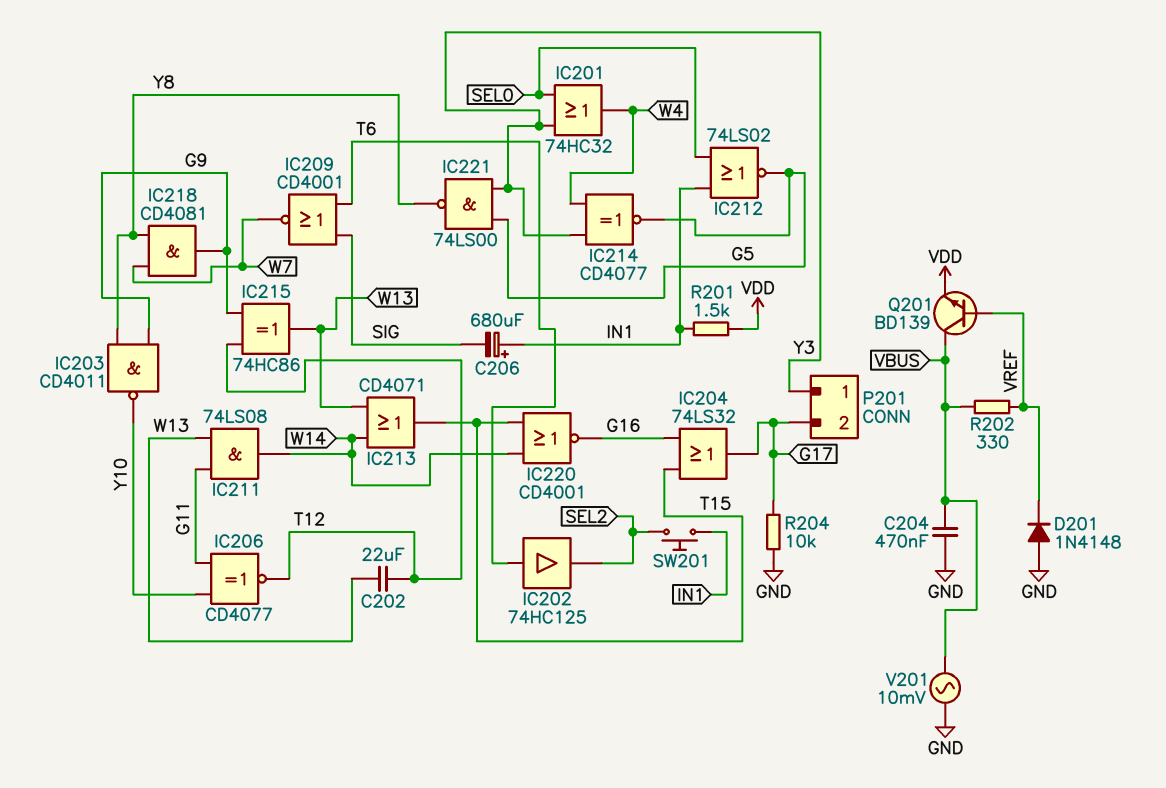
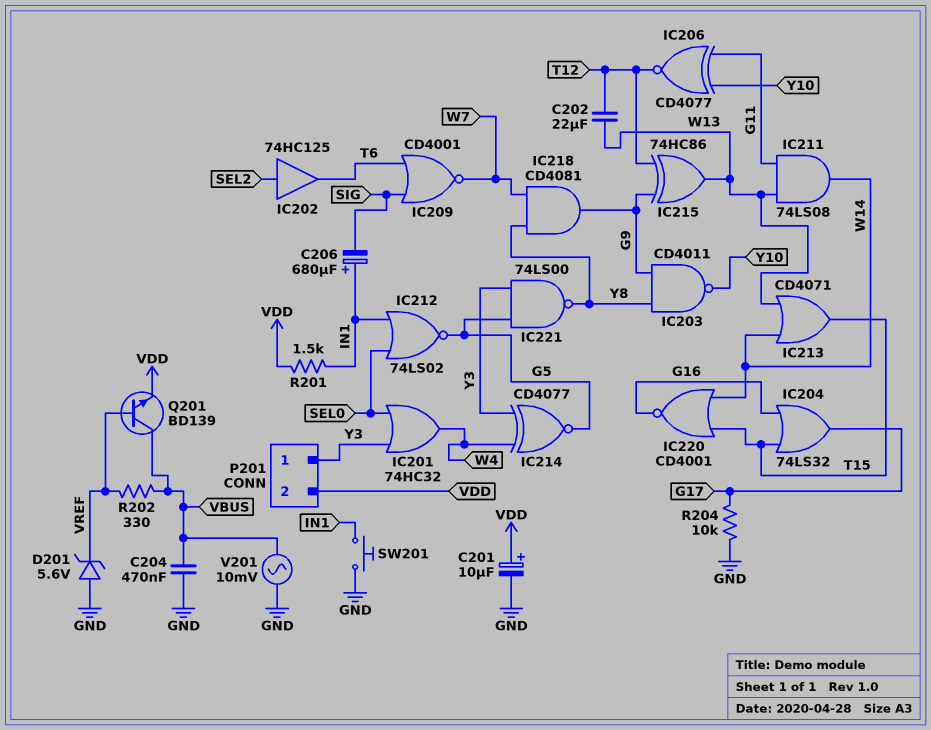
C201: none -> 10uF (plus VDD, minus GND)
D201: diode 1N4148 (A GND, K VREF) -> zener 5.6V (A GND, K VREF)
IC202: buffer 74HC125 (in T6, out SEL2) -> buffer 74HC125 (in SEL2, out T6)
P201 pin 2: G17 -> VDD
SW201: button (IN1, SEL2) -> button (GND, IN1)

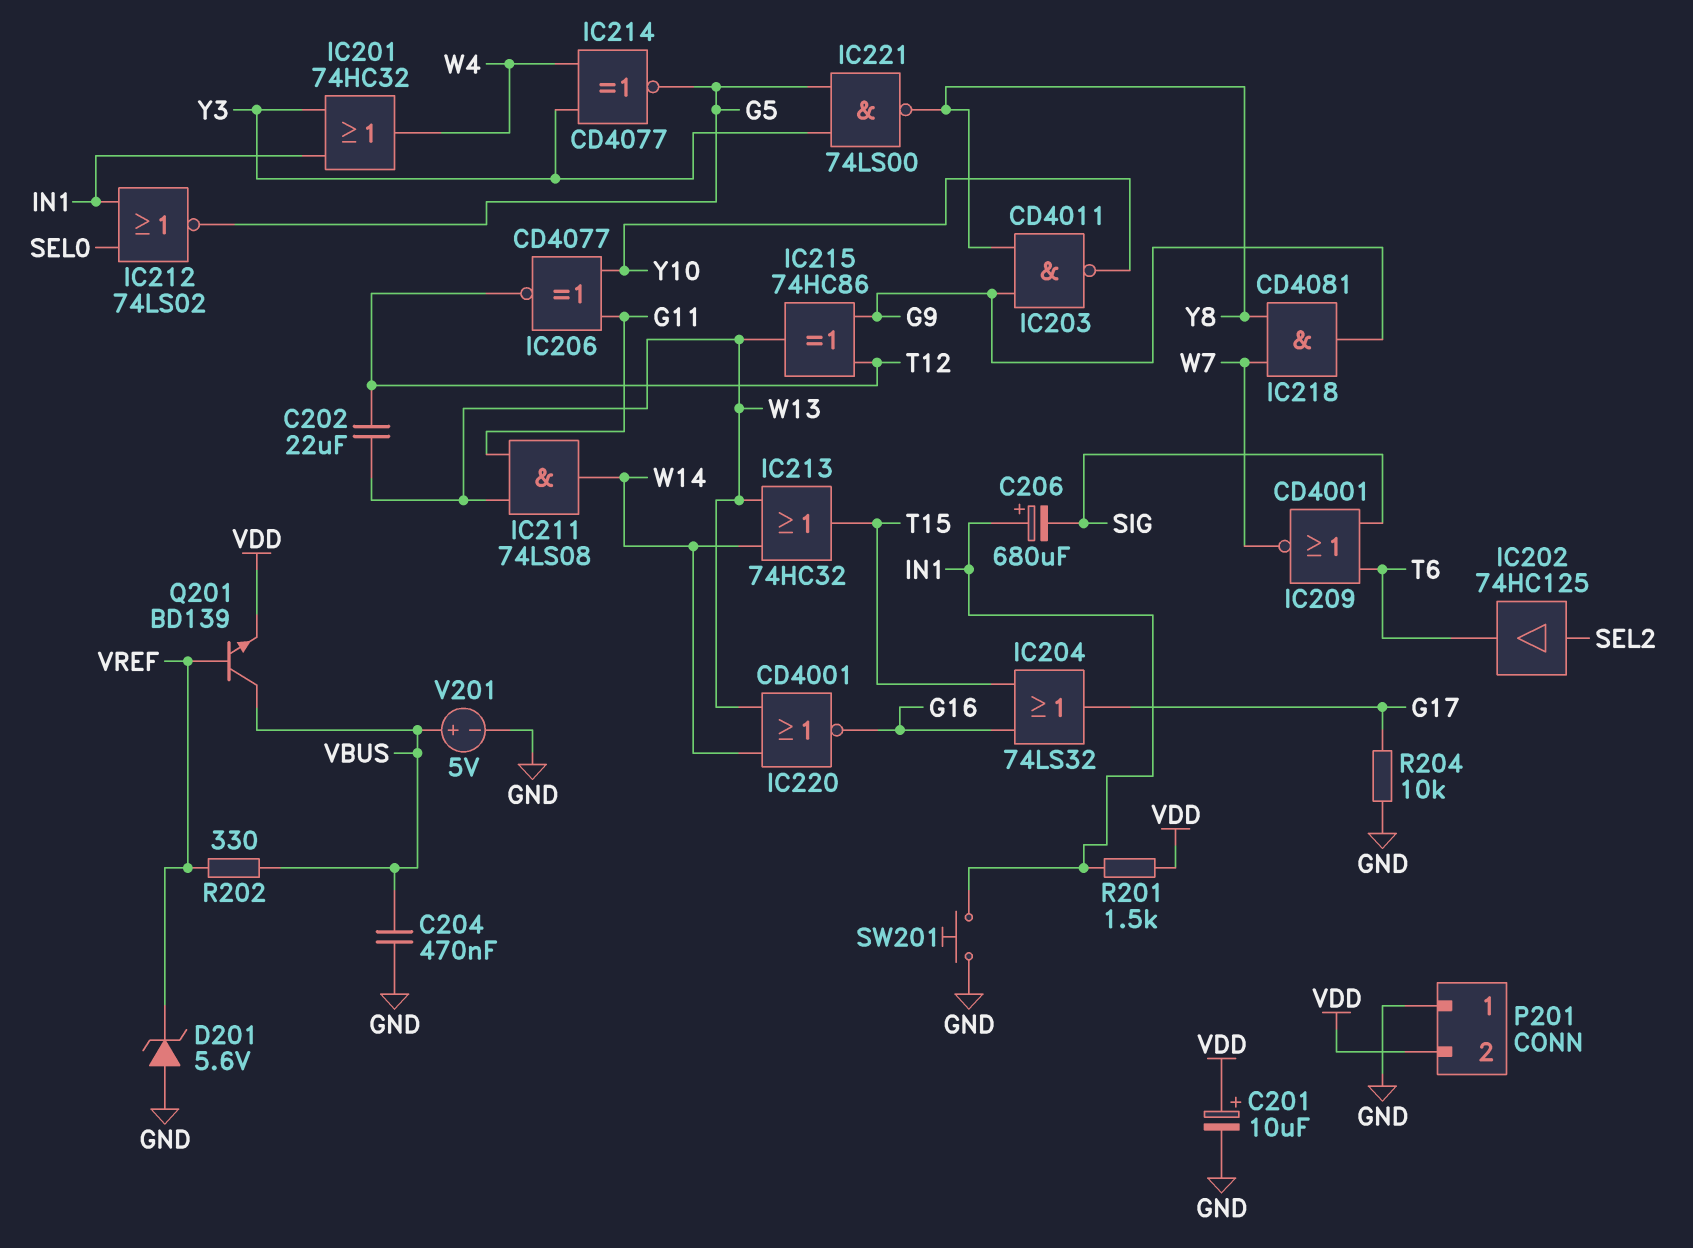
IC201: OR 74HC32 (in SEL0, in Y3, out W4) -> OR 74HC32 (in IN1, in Y3, out W4)
IC213: OR CD4071 (in W13, in W14, out T15) -> OR 74HC32 (in W13, in W14, out T15)
IC220: NOR CD4001 (in T15, in W14, out G16) -> NOR CD4001 (in W13, in W14, out G16)
P201 pin 1: Y3 -> GND
V201: AC 10mV (GND, VBUS) -> 5V (plus VBUS, minus GND)

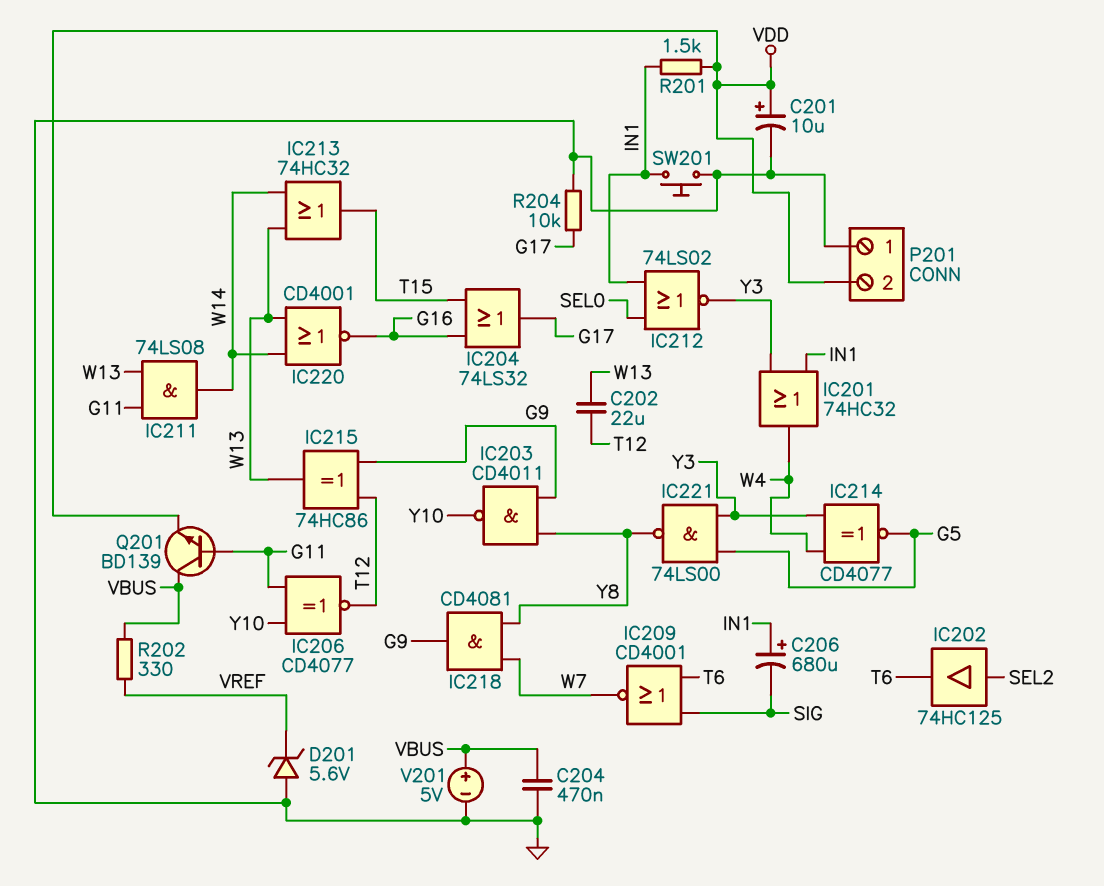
IC212: NOR 74LS02 (in IN1, in SEL0, out G5) -> NOR 74LS02 (in IN1, in SEL0, out Y3)
Q201: NPN BD139 (B VREF, C VBUS, E VDD) -> NPN BD139 (B G11, C VBUS, E VDD)

